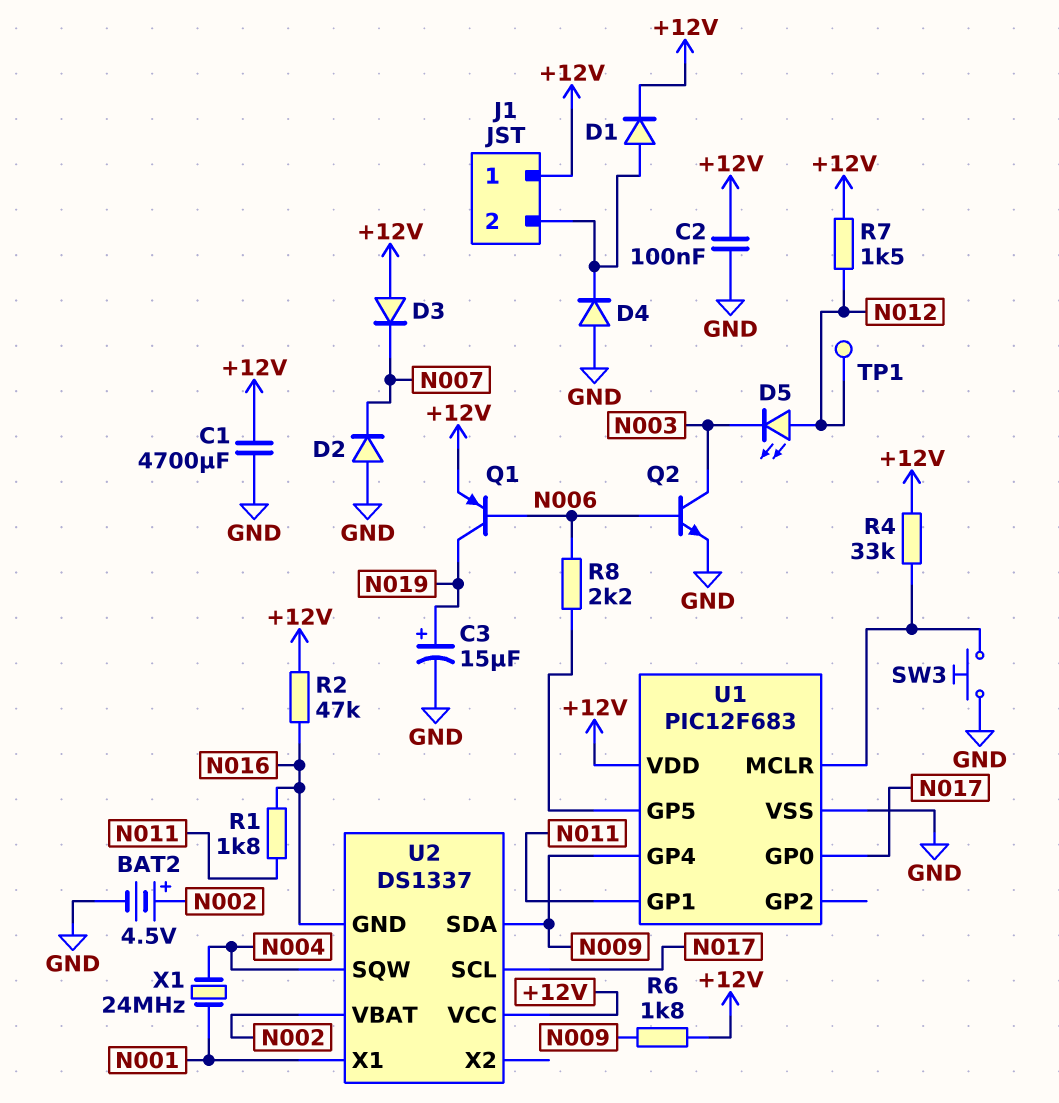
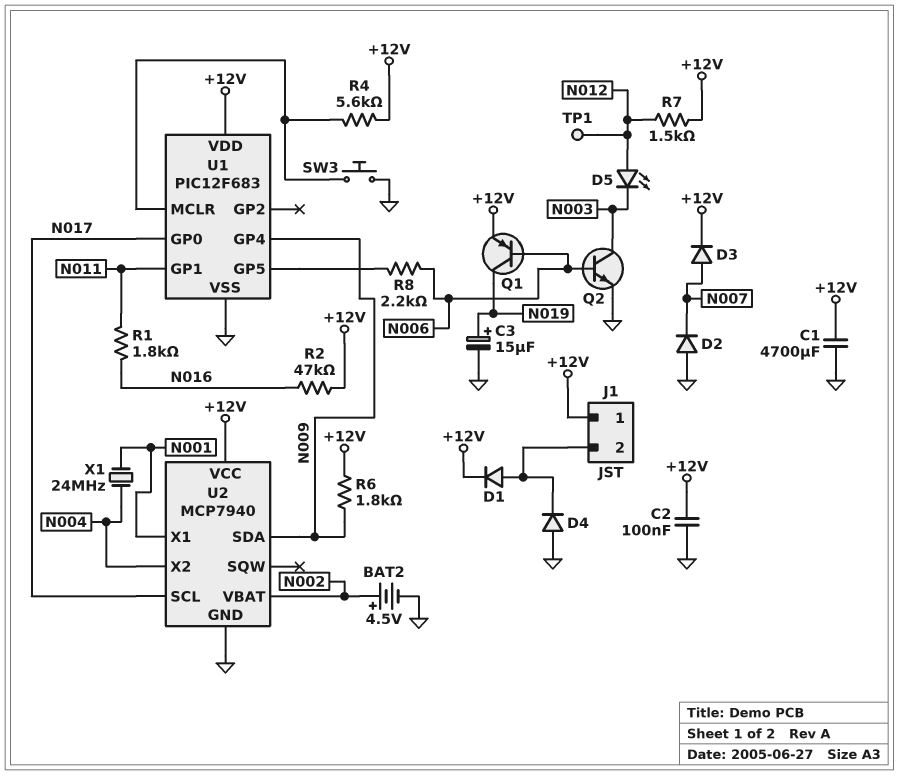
D3: diode (A +12V, K N007) -> diode (A N007, K +12V)
R4: 33k (+12V, U1/MCLR) -> 5.6k (+12V, U1/MCLR)
U2: DS1337 -> MCP7940
U2 pin GND: N016 -> GND
U2 pin SQW: N004 -> none
U2 pin X2: none -> N004

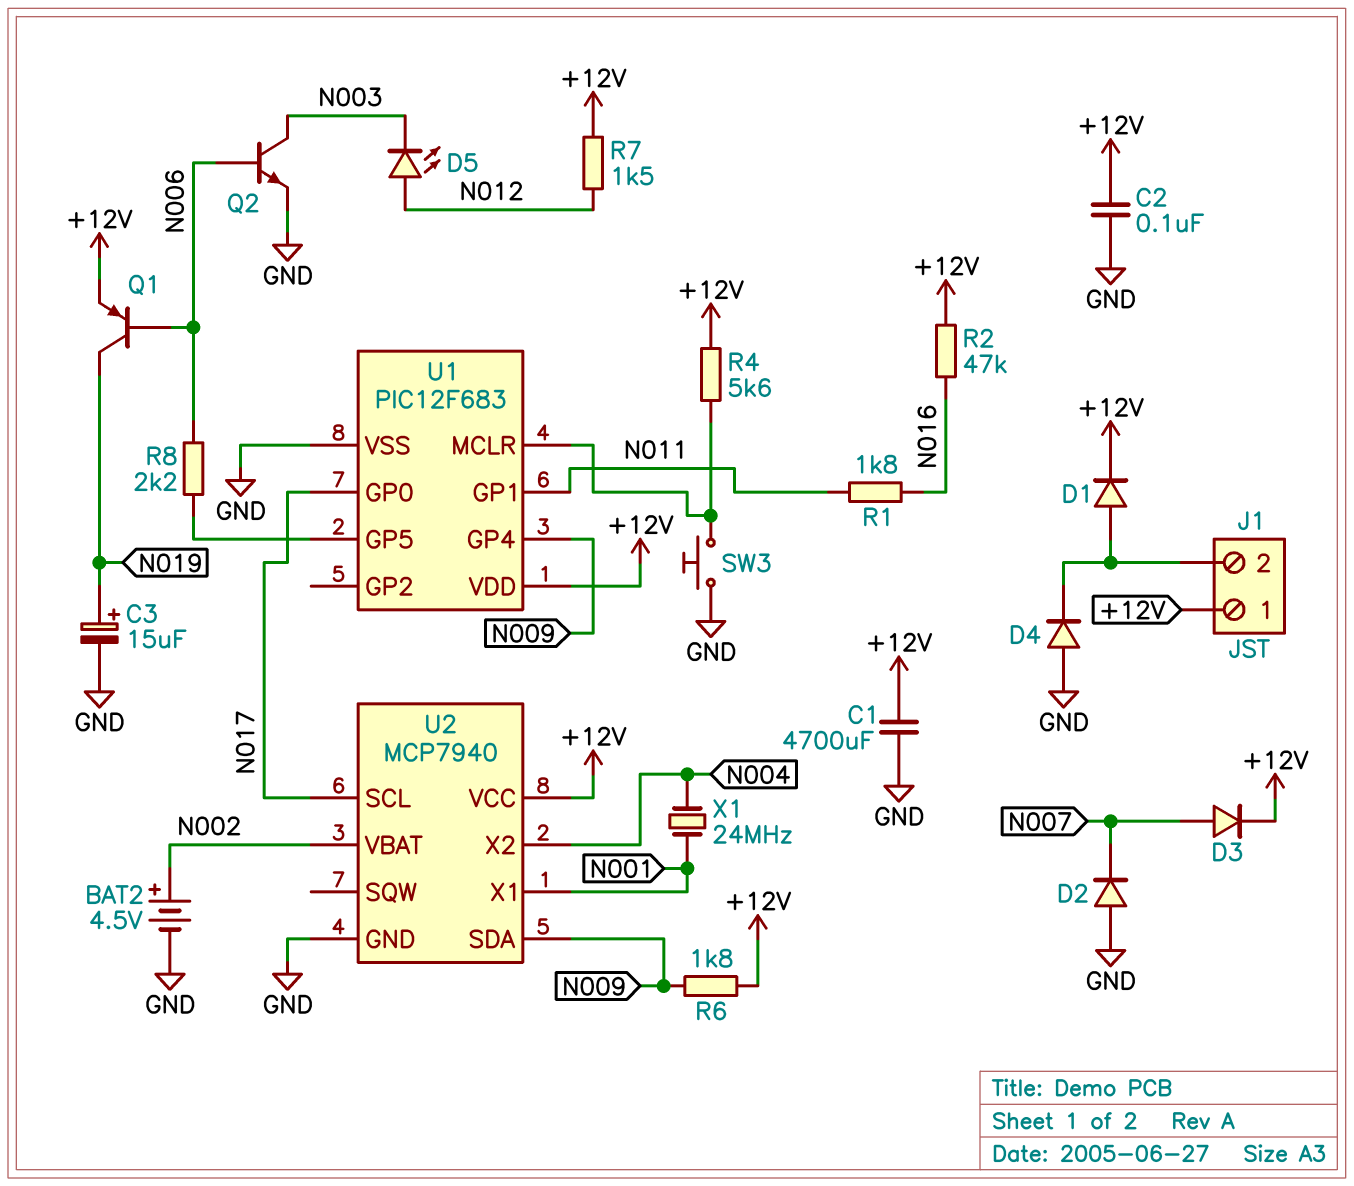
TP1: test point (N012) -> none

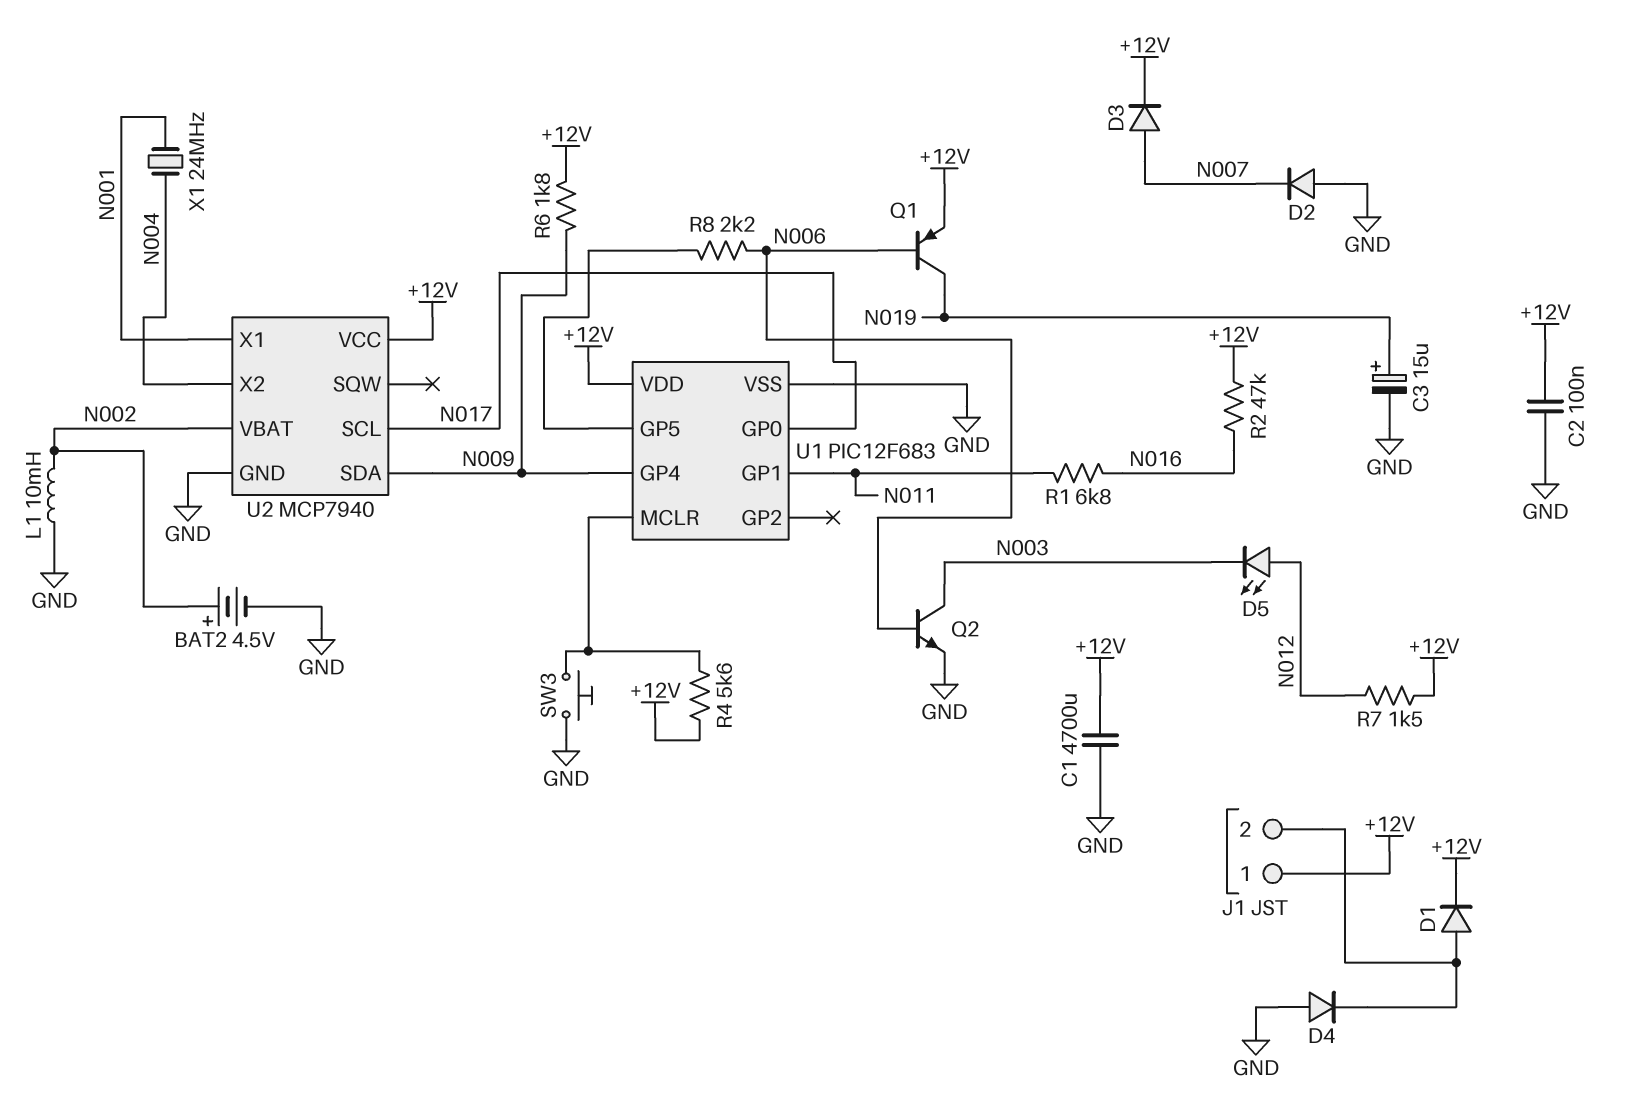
L1: none -> 10mH (GND, N002)
R1: 1.8k (N011, N016) -> 6.8k (N011, N016)

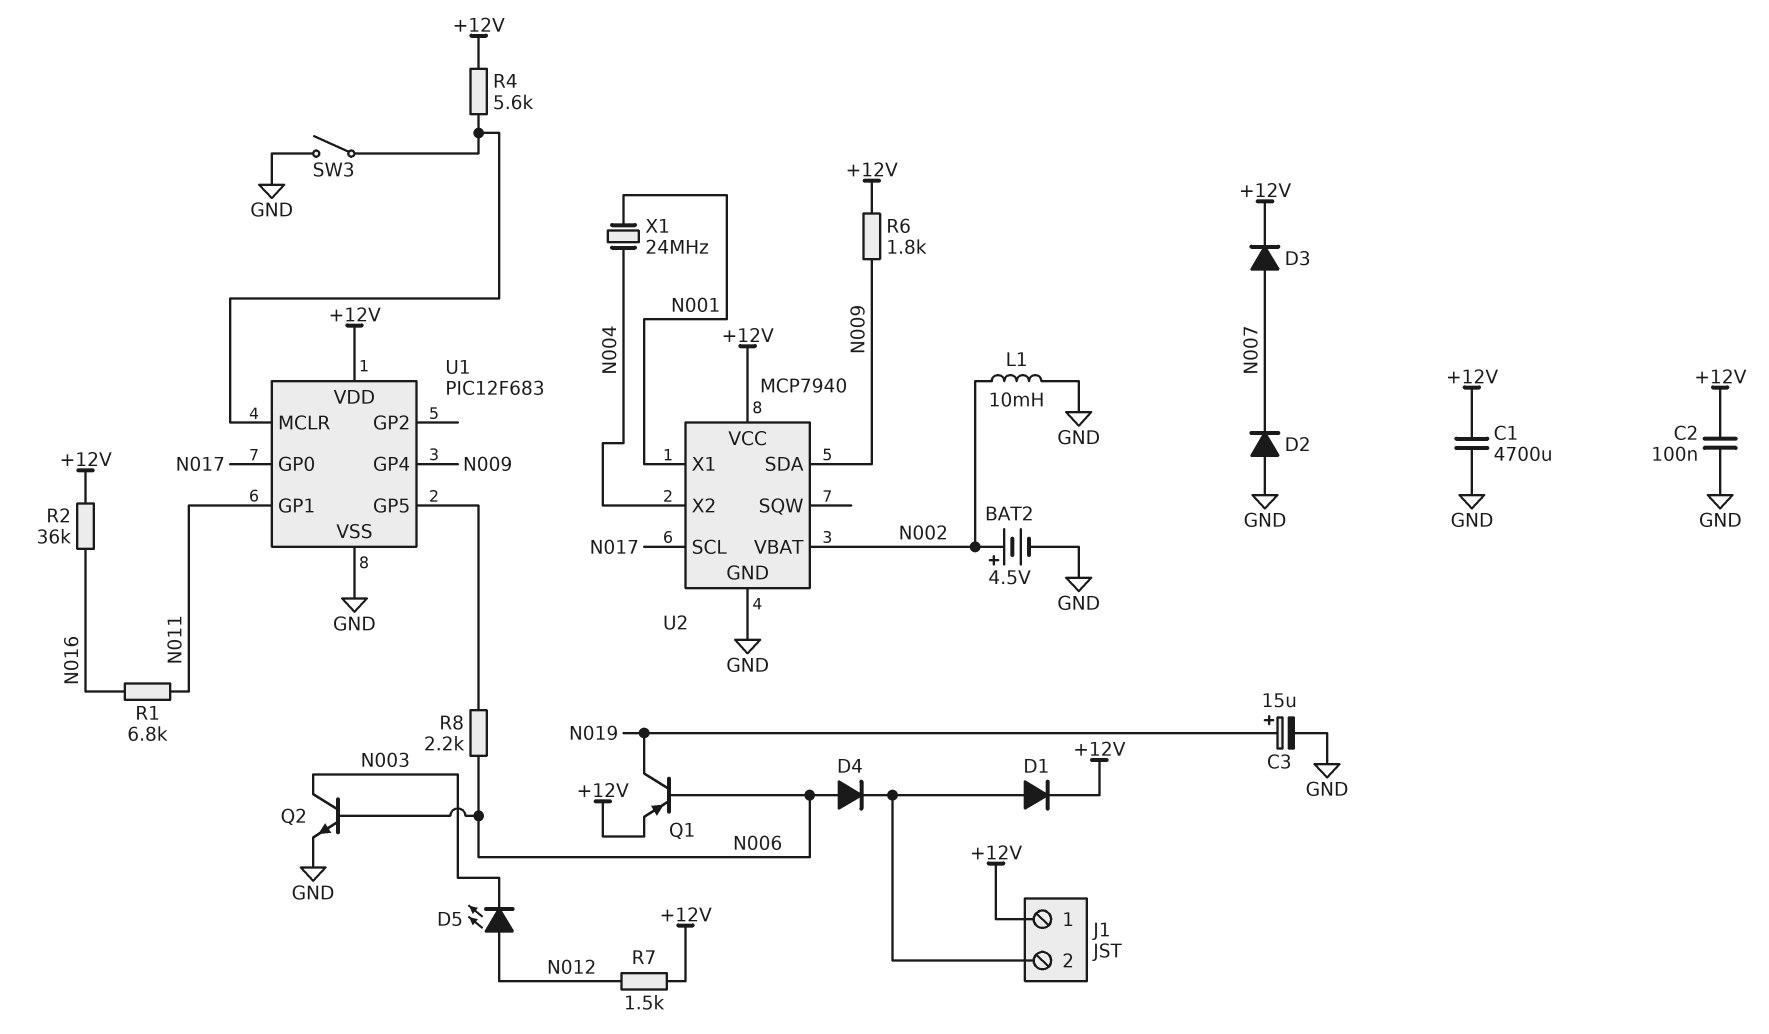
D4: diode (A GND, K J1/2) -> diode (A N006, K J1/2)
R2: 47k (+12V, N016) -> 36k (+12V, N016)
SW3: button (GND, U1/MCLR) -> switch (GND, U1/MCLR)

